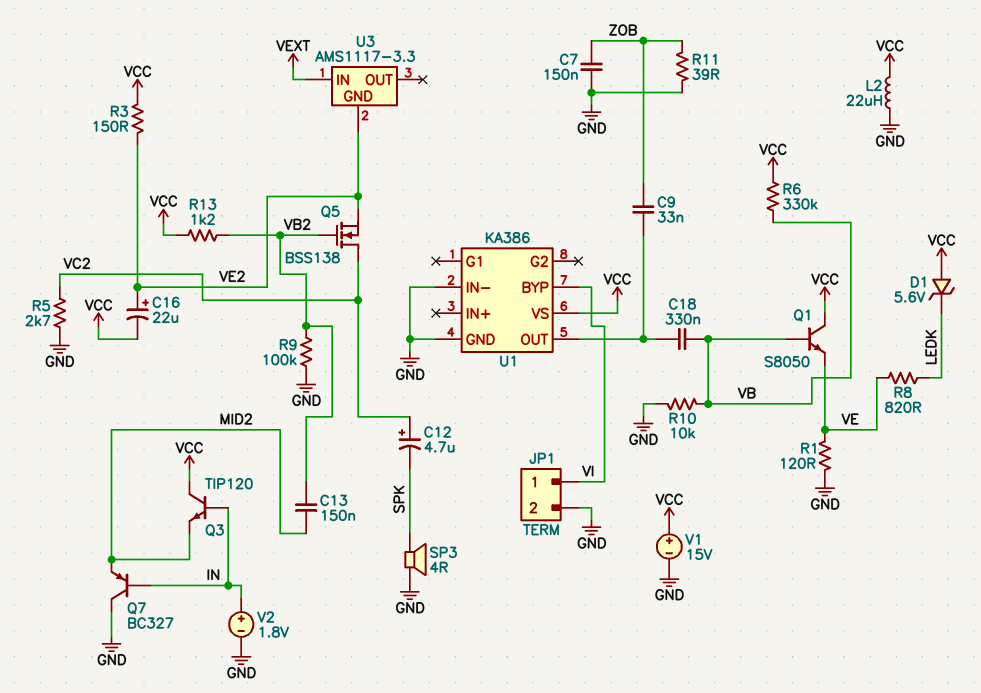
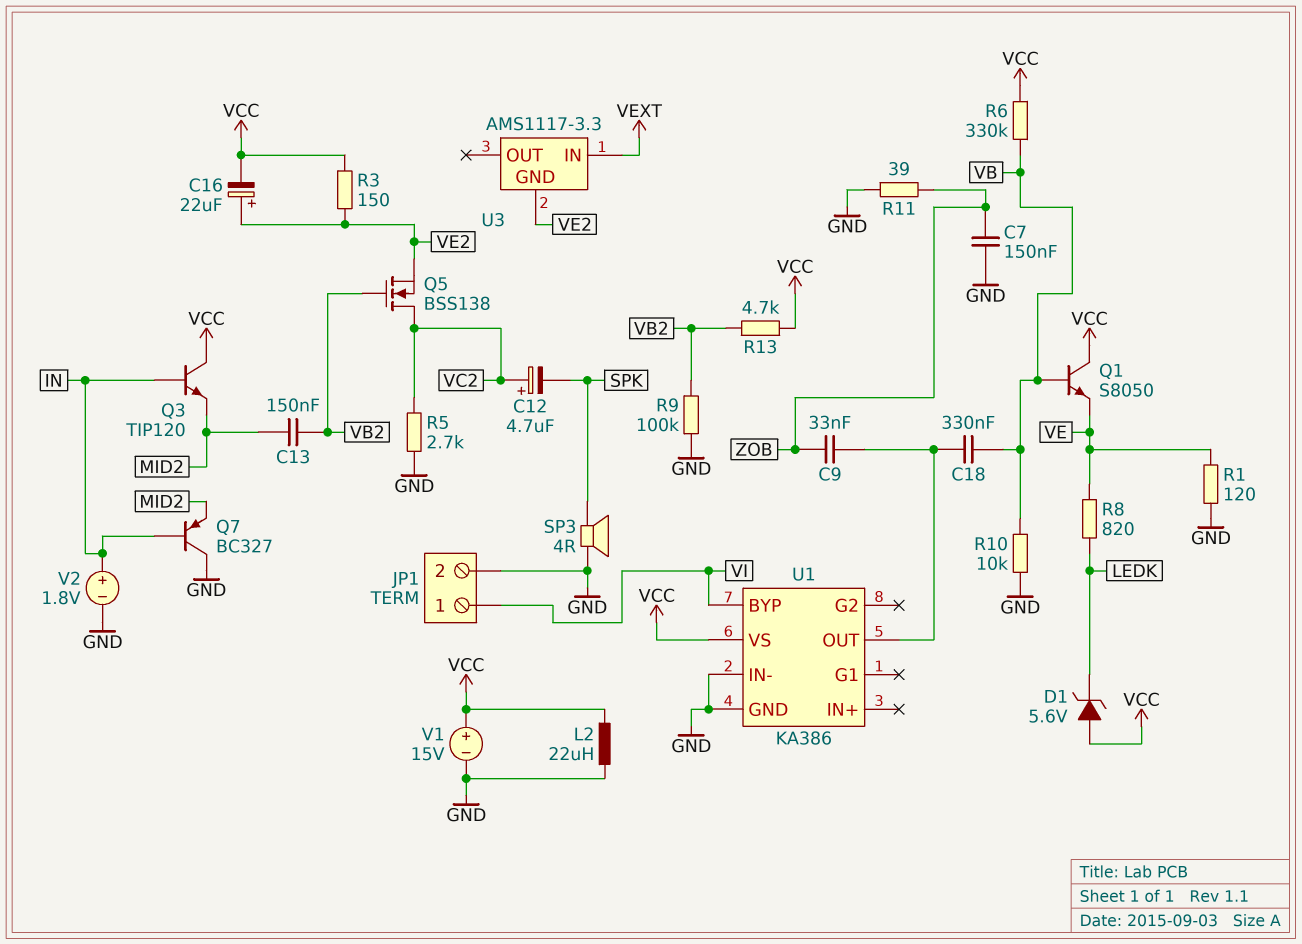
R13: 1.2k (VB2, VCC) -> 4.7k (VB2, VCC)

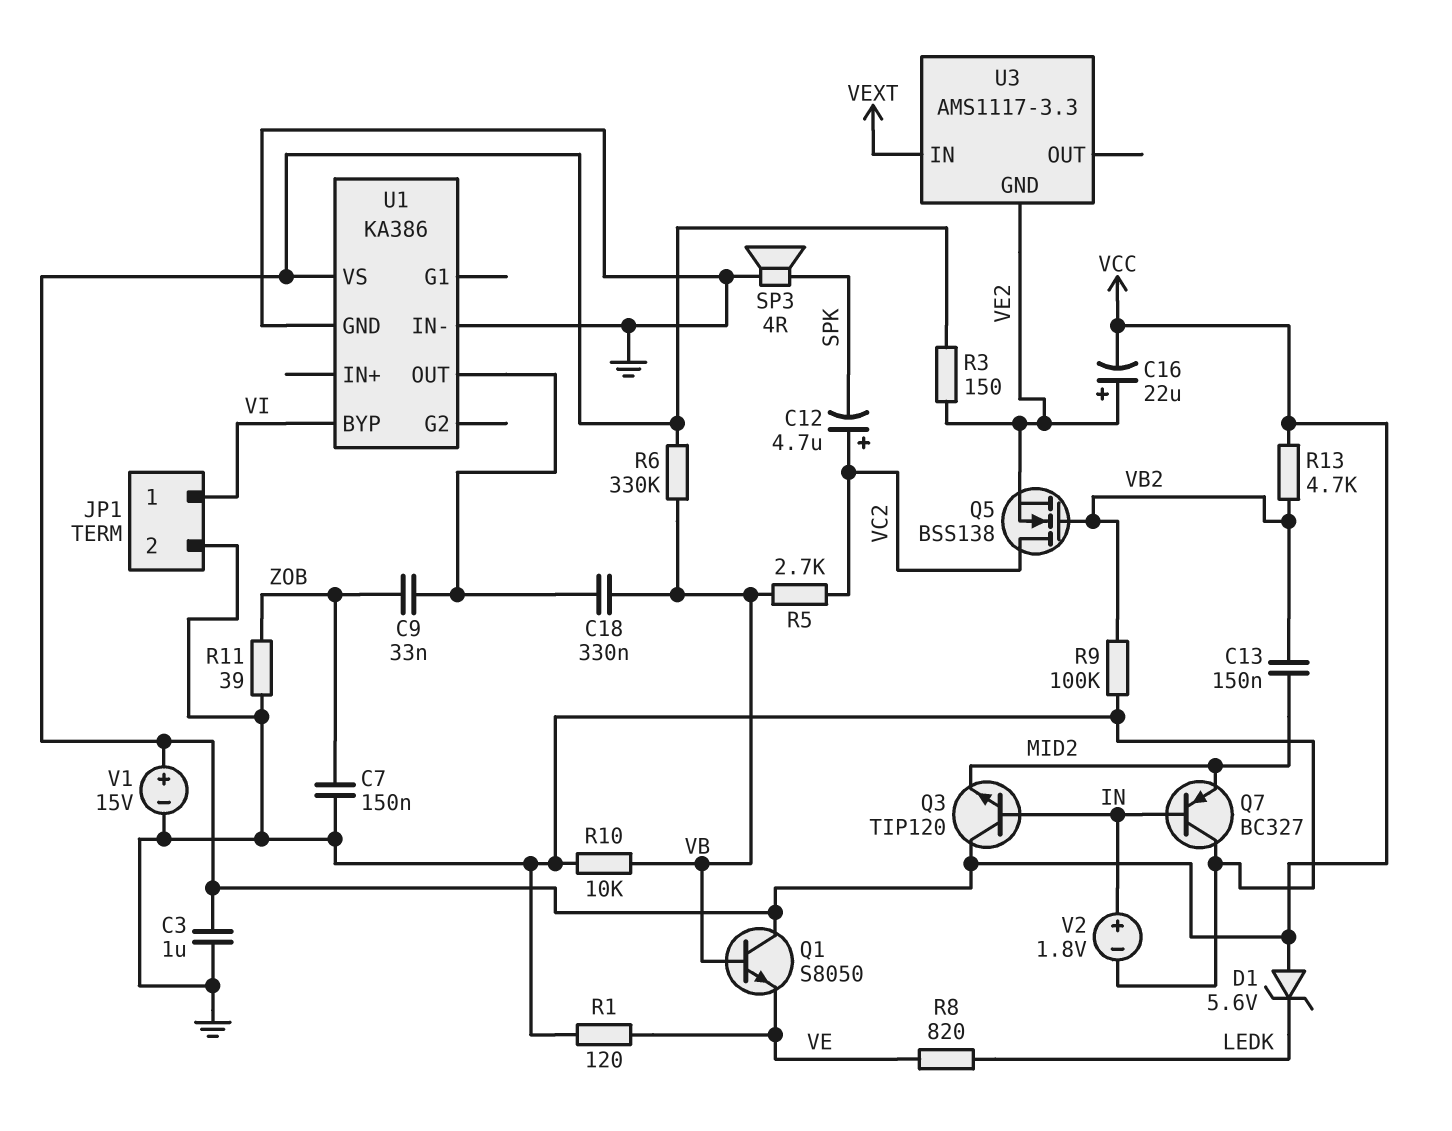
C3: none -> 1uF (GND, VCC)
L2: 22uH (GND, VCC) -> none
R5: 2.7k (GND, VC2) -> 2.7k (VB, VC2)

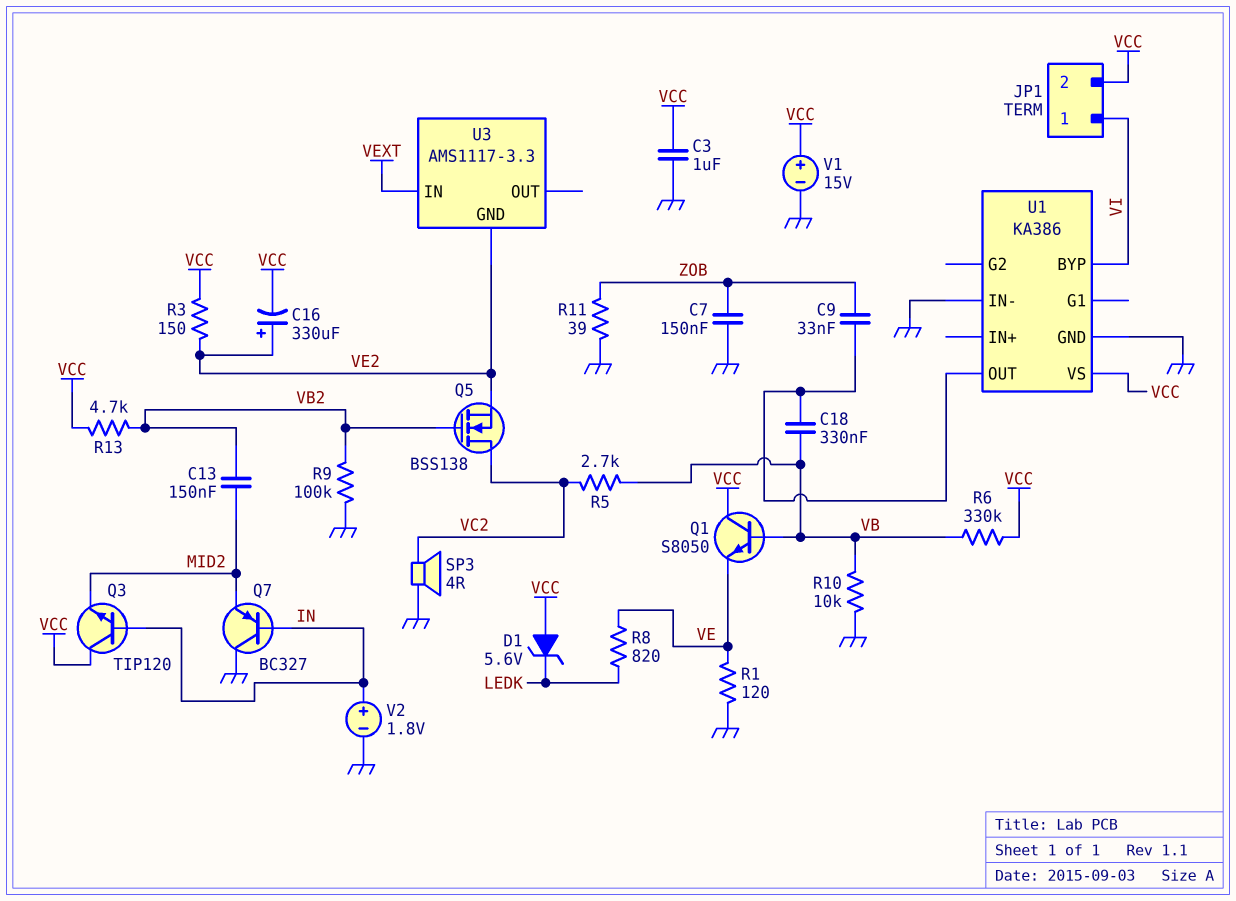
C12: 4.7uF (plus VC2, minus SPK) -> none
C16: 22uF (plus VE2, minus VCC) -> 330uF (plus VE2, minus VCC)
JP1 pin 2: GND -> VCC
SP3: speaker 4R (GND, SPK) -> speaker 4R (GND, VC2)

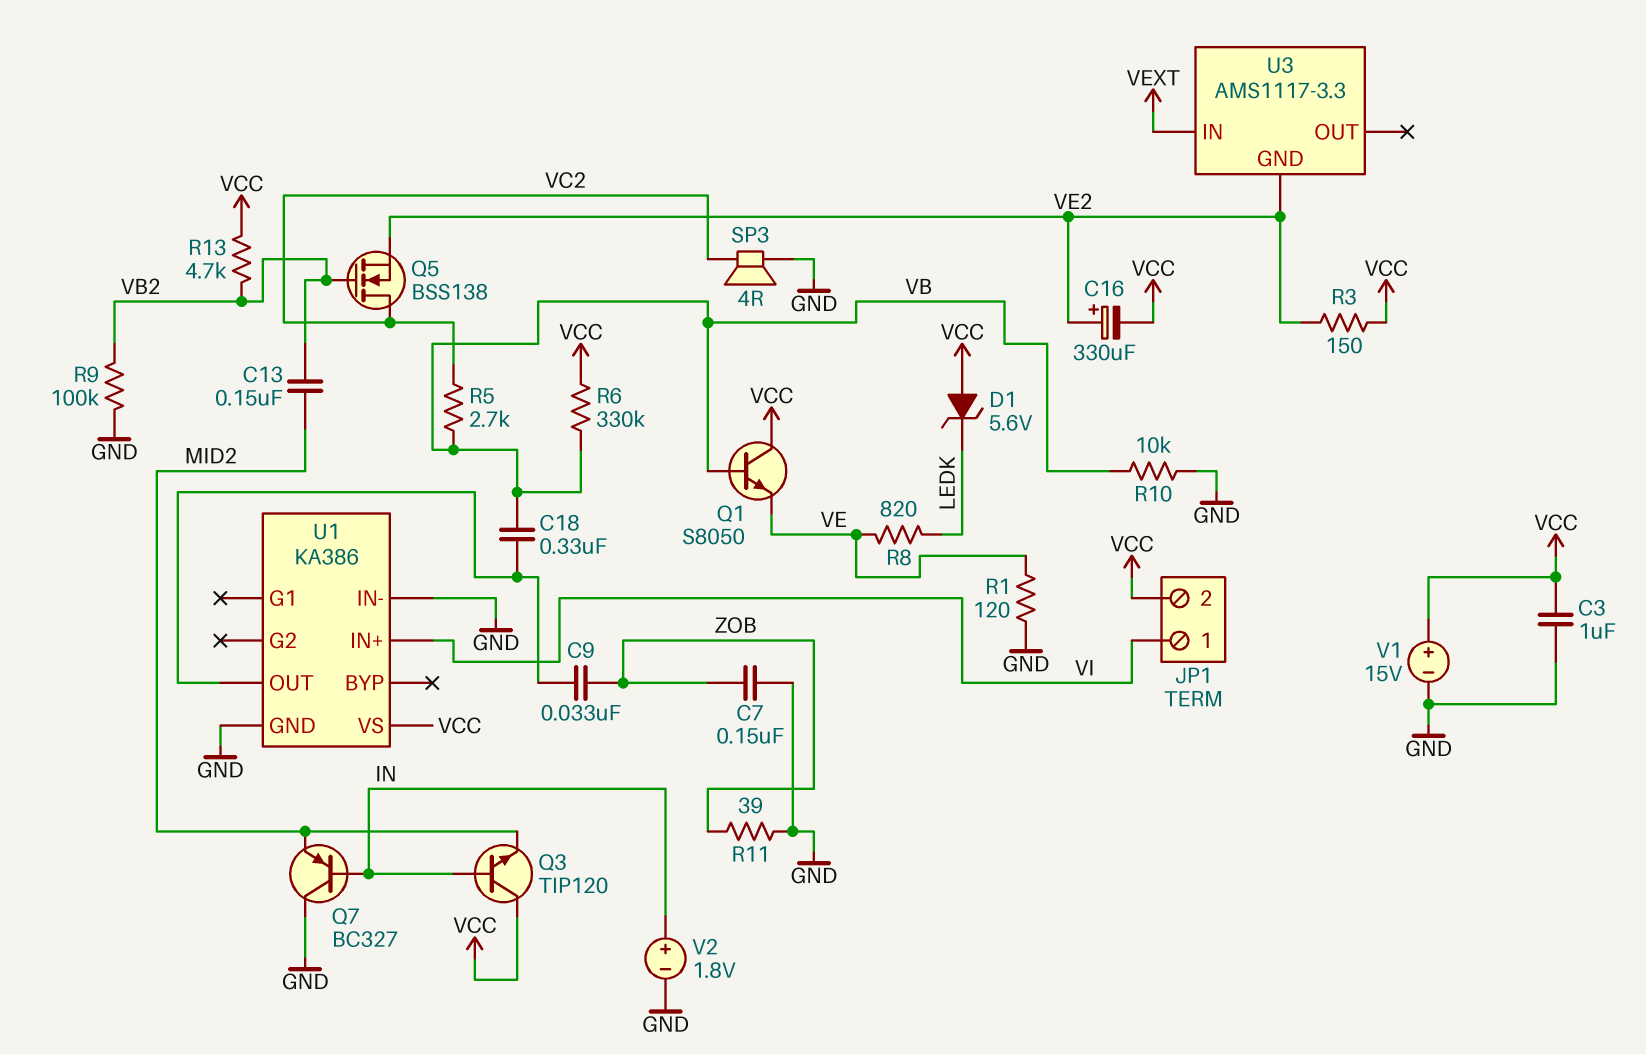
U1 pin BYP: VI -> none
U1 pin IN+: none -> VI

